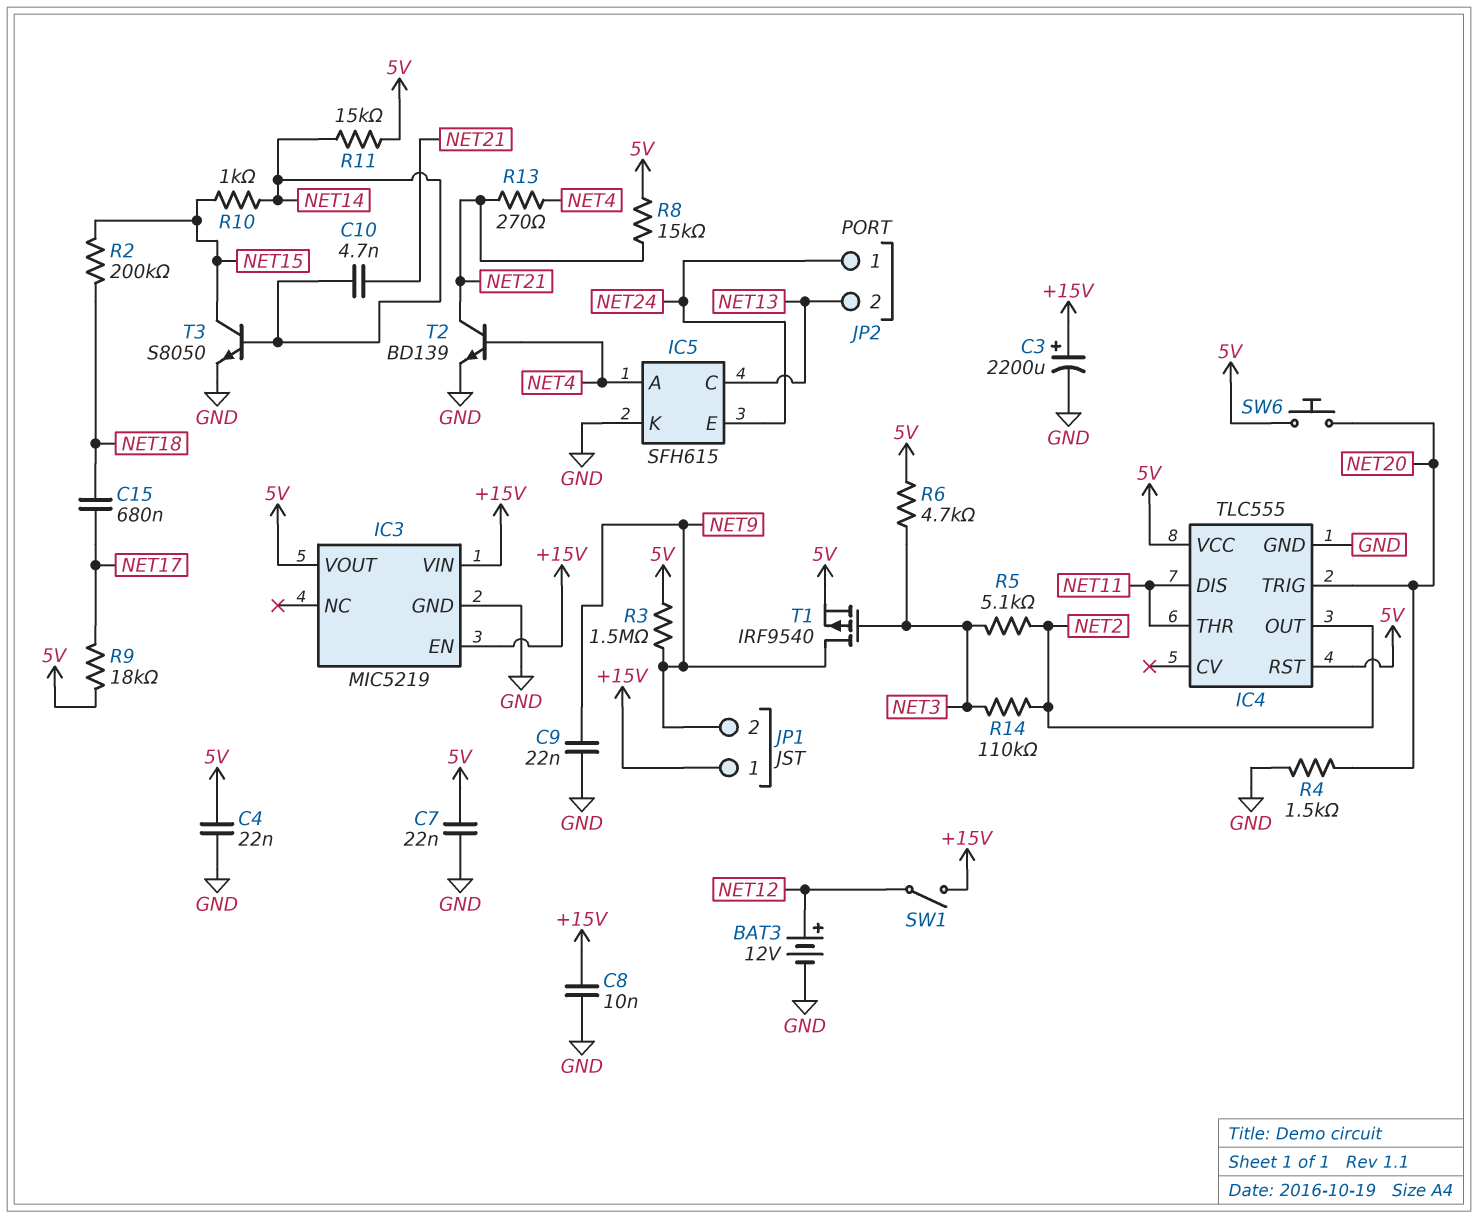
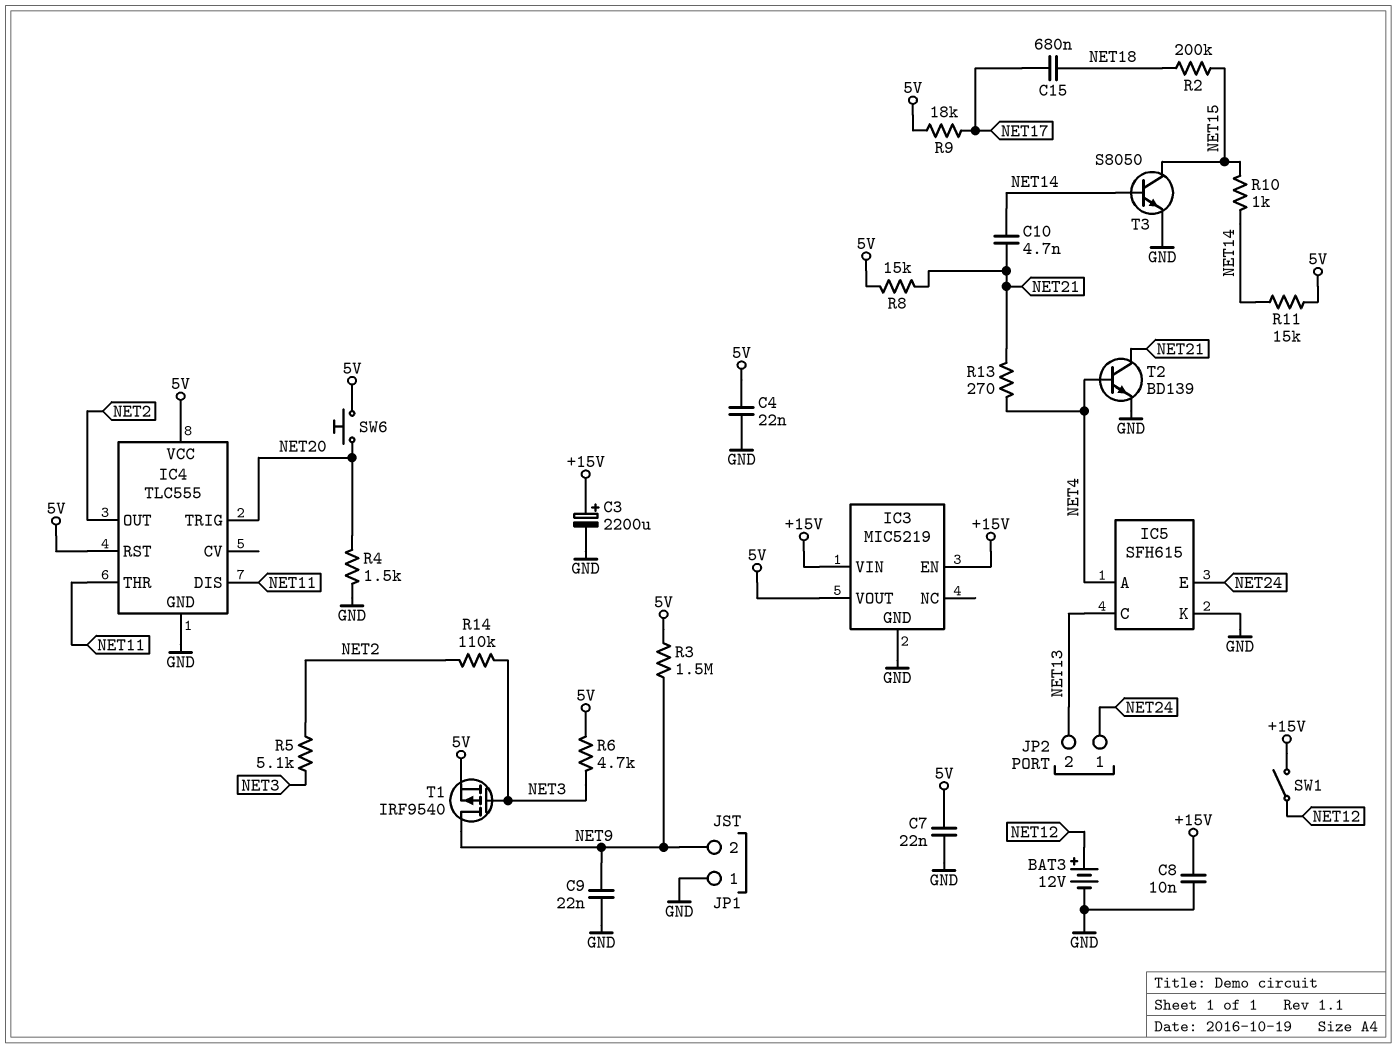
JP1 pin 1: +15V -> GND

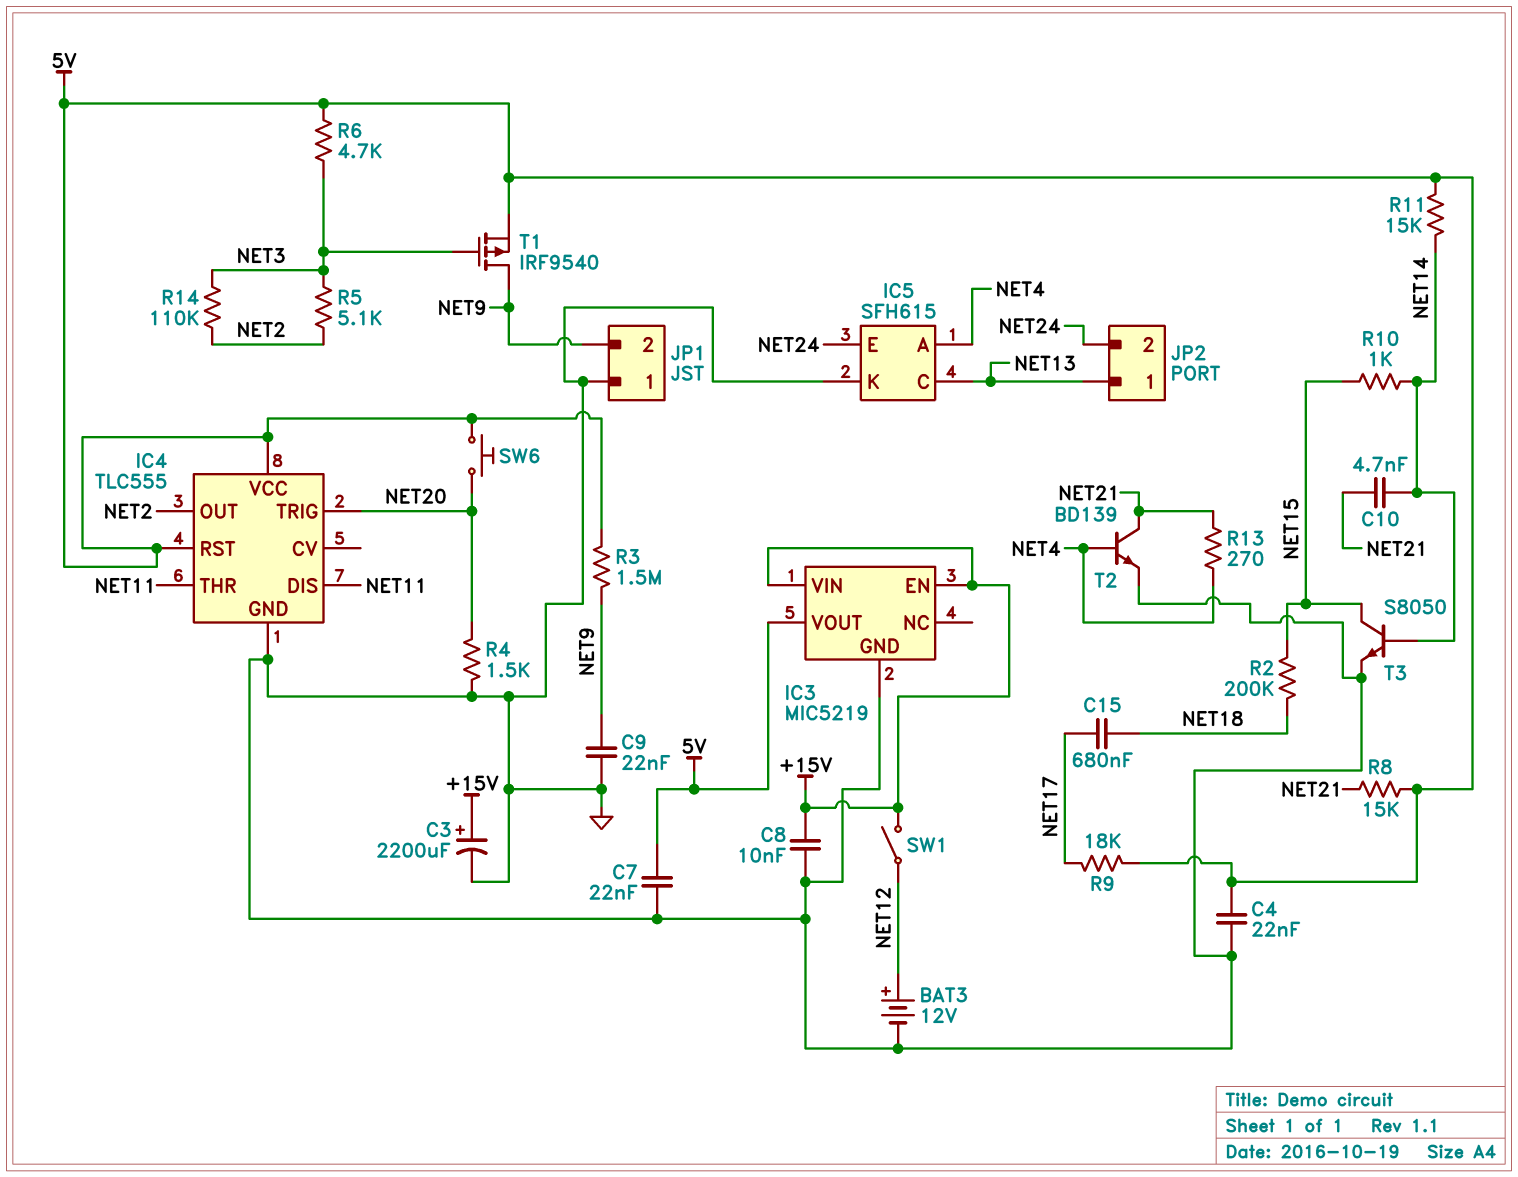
JP2 pin 1: NET24 -> NET13
JP2 pin 2: NET13 -> NET24

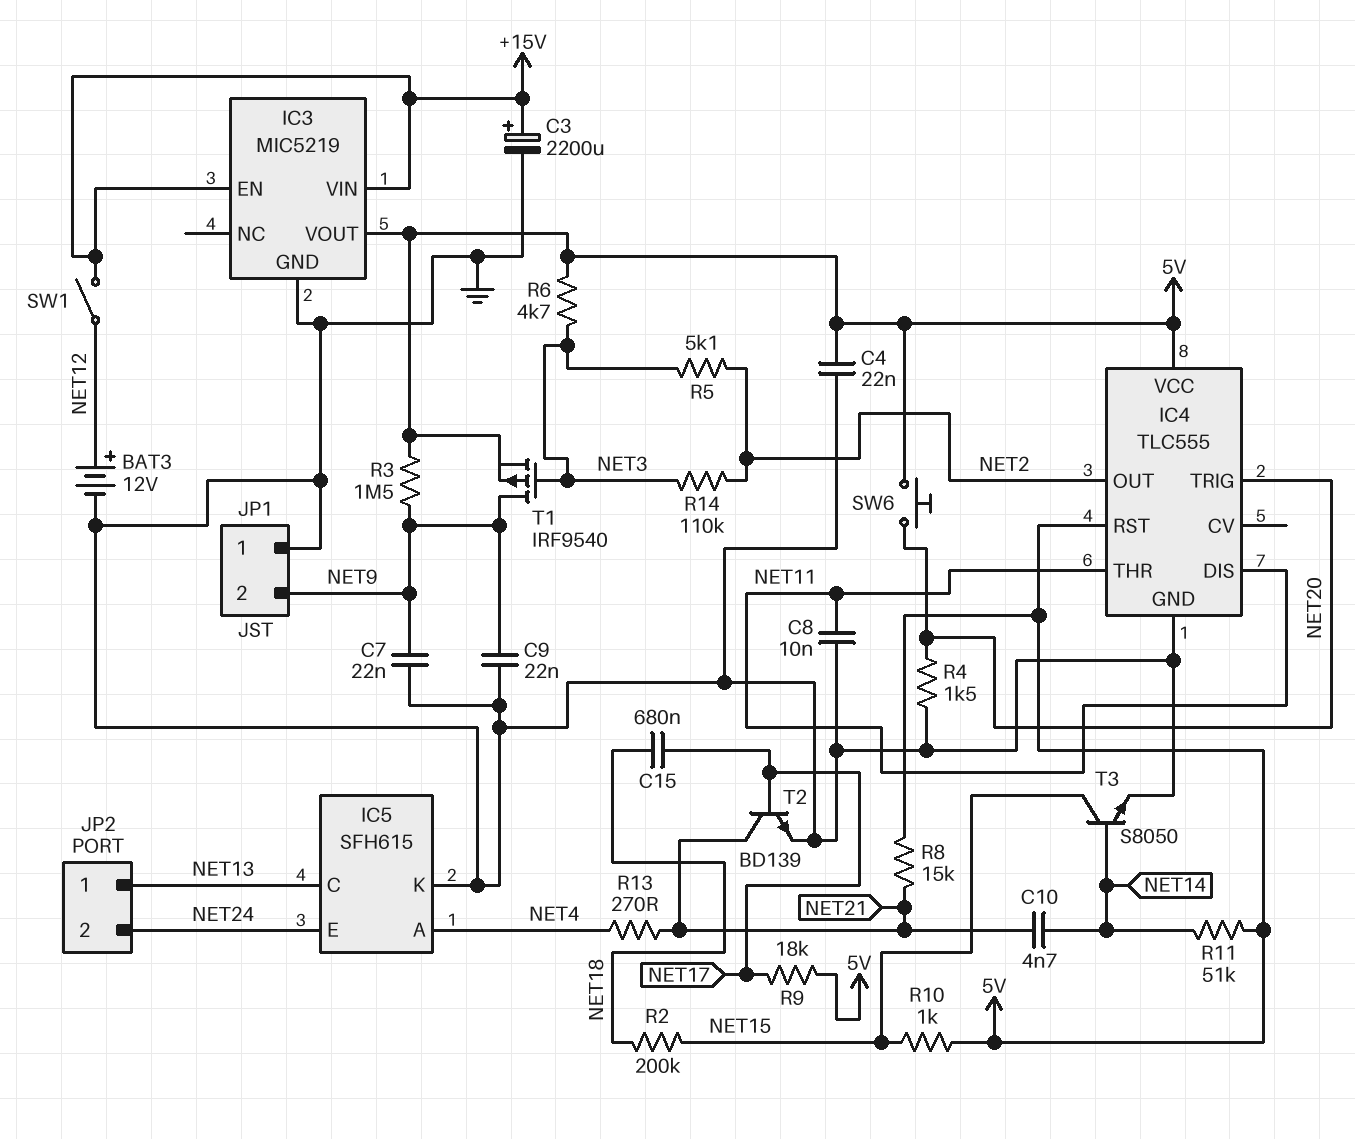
C7: 22nF (5V, GND) -> 22nF (GND, NET9)
C8: 10nF (+15V, GND) -> 10nF (GND, NET11)
R10: 1k (NET14, NET15) -> 1k (5V, NET15)
R11: 15k (5V, NET14) -> 51k (5V, NET14)
T2: NPN BD139 (B NET4, C NET21, E GND) -> NPN BD139 (B NET17, C NET21, E GND)

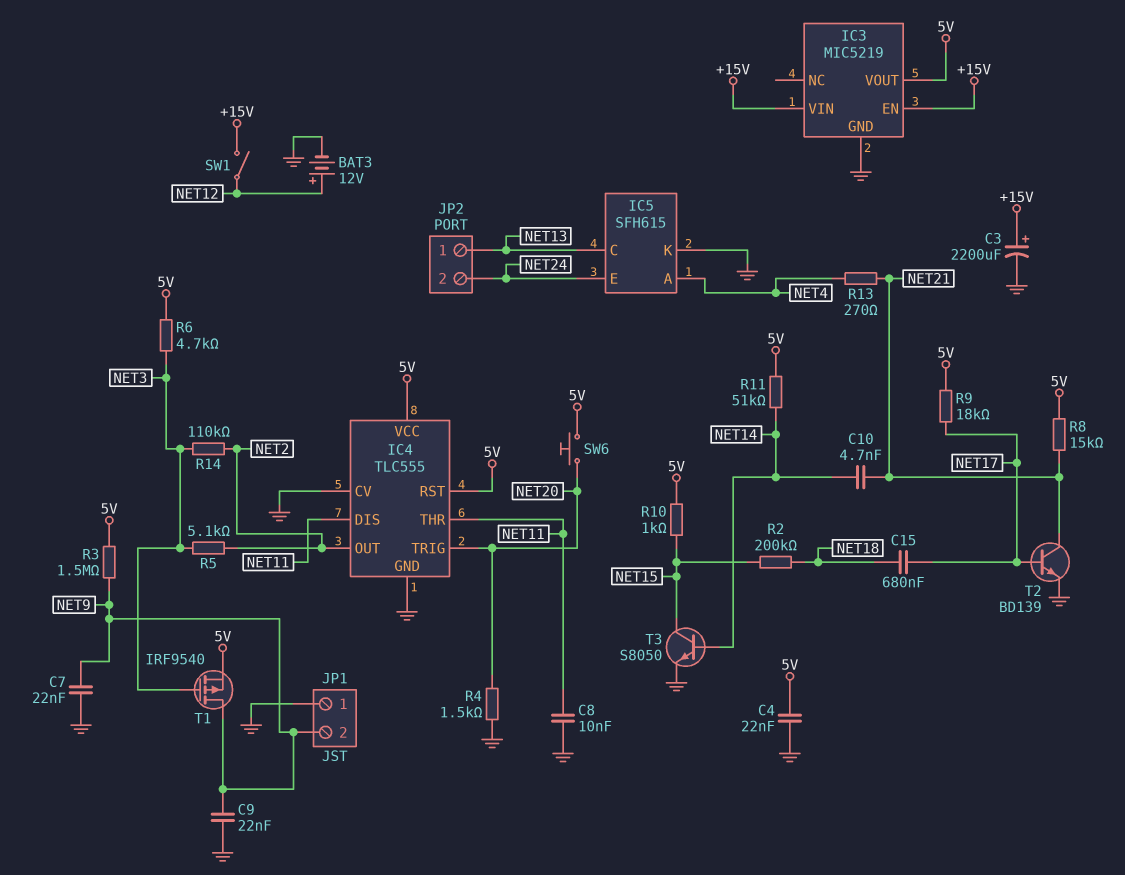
IC4 pin CV: none -> GND

